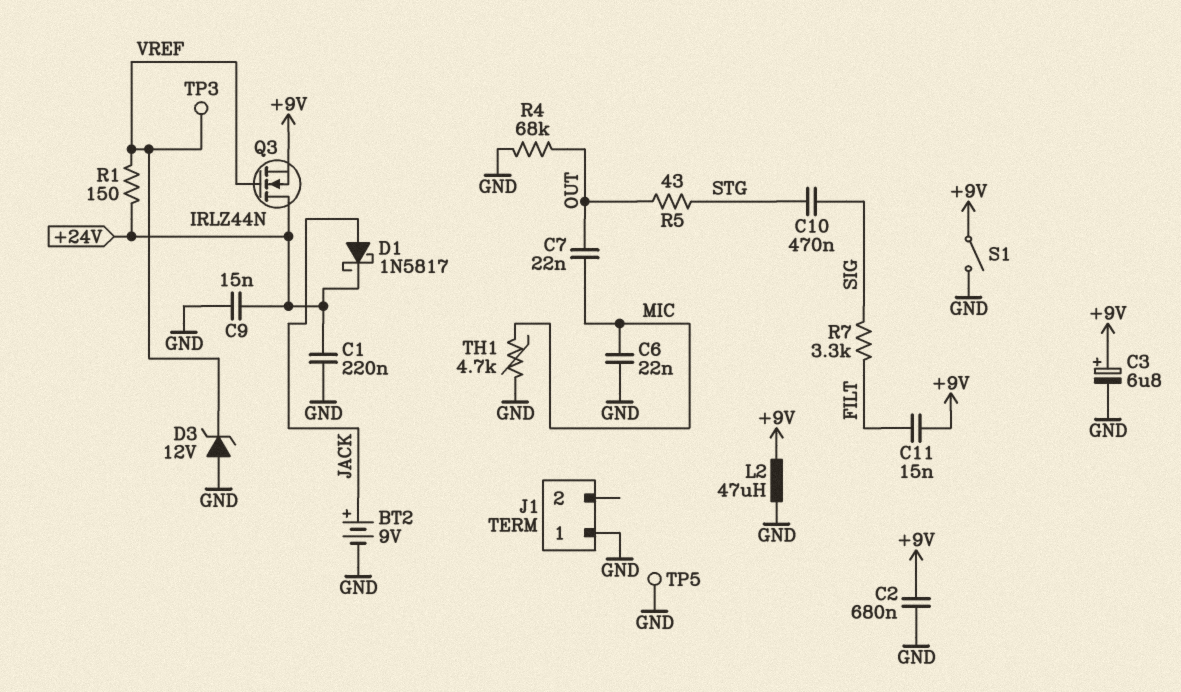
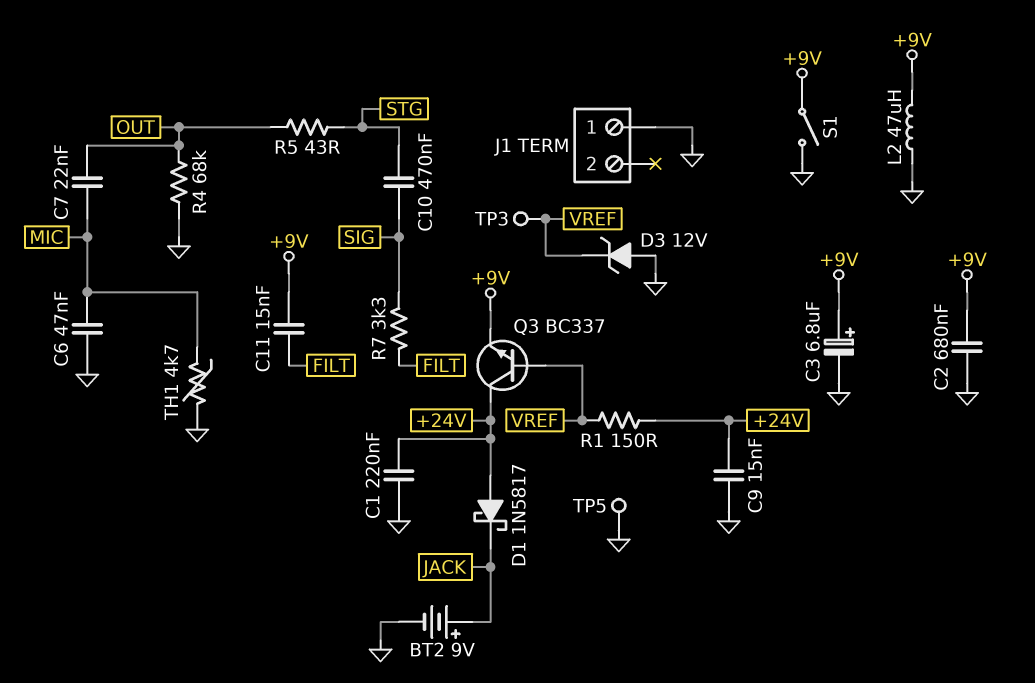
C6: 22nF (GND, MIC) -> 47nF (GND, MIC)
D1: schottky 1N5817 (A JACK, K +24V) -> schottky 1N5817 (A +24V, K JACK)
Q3: NMOS IRLZ44N (G VREF, D +24V, S +9V) -> NPN BC337 (B VREF, C +24V, E +9V)

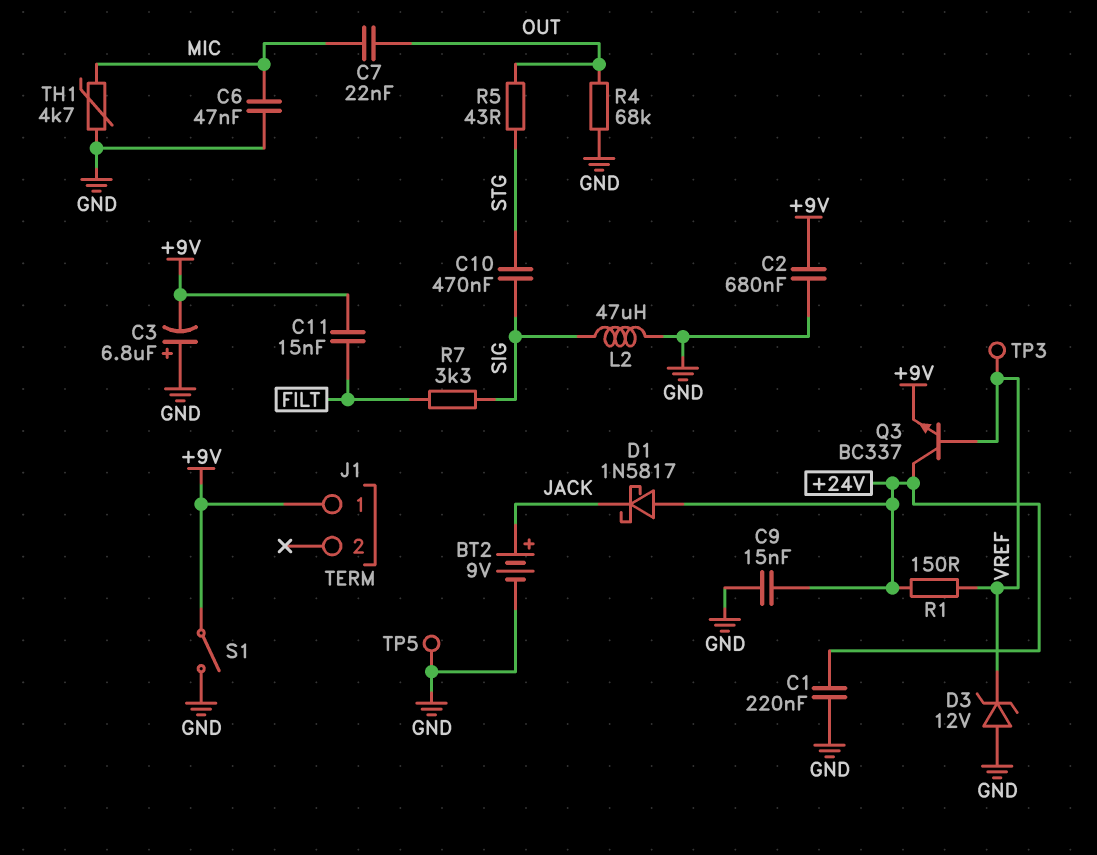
C3: 6.8uF (plus +9V, minus GND) -> 6.8uF (plus GND, minus +9V)
J1 pin 1: GND -> +9V
L2: 47uH (+9V, GND) -> 47uH (GND, SIG)

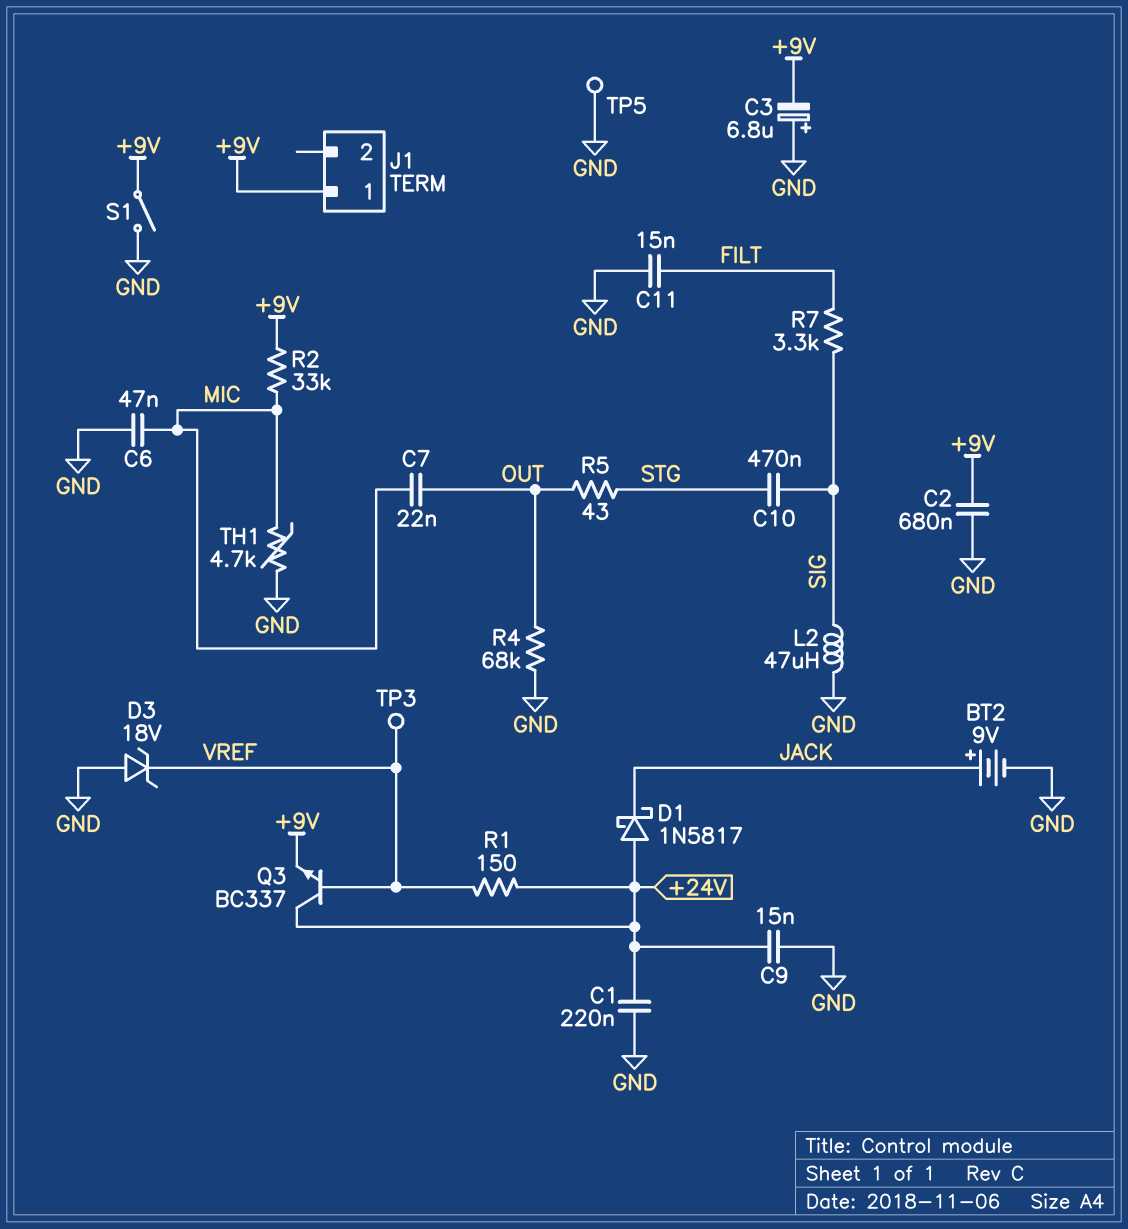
C11: 15nF (+9V, FILT) -> 15nF (FILT, GND)
D3: zener 12V (A GND, K VREF) -> zener 18V (A GND, K VREF)
R2: none -> 33k (+9V, MIC)

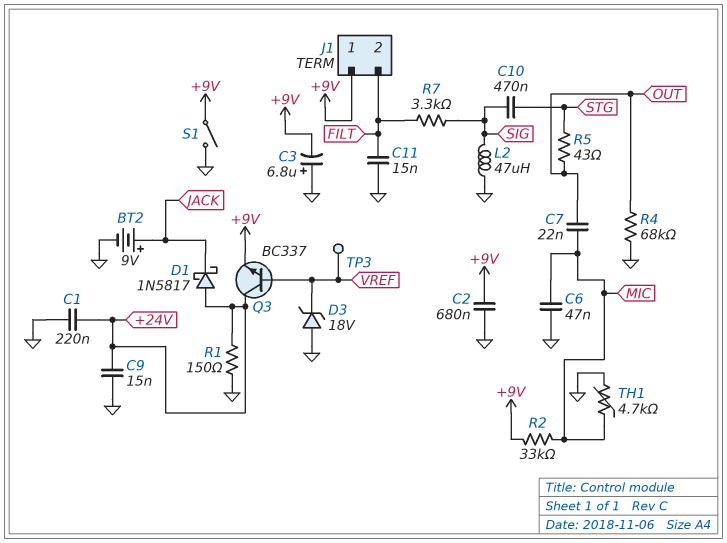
J1 pin 2: none -> FILT
R1: 150 (+24V, VREF) -> 150 (+24V, GND)
TP5: test point (GND) -> none

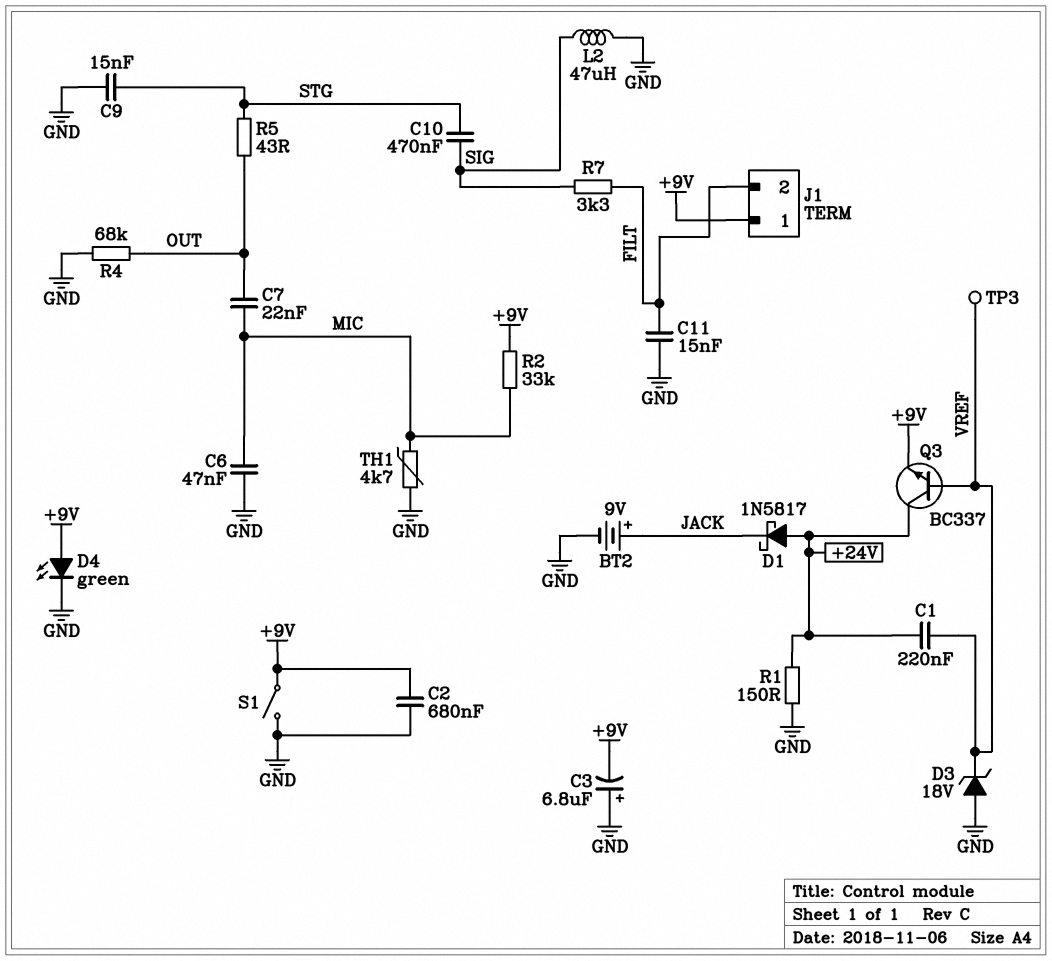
C1: 220nF (+24V, GND) -> 220nF (+24V, VREF)
C9: 15nF (+24V, GND) -> 15nF (GND, STG)
D4: none -> LED green (A +9V, K GND)

